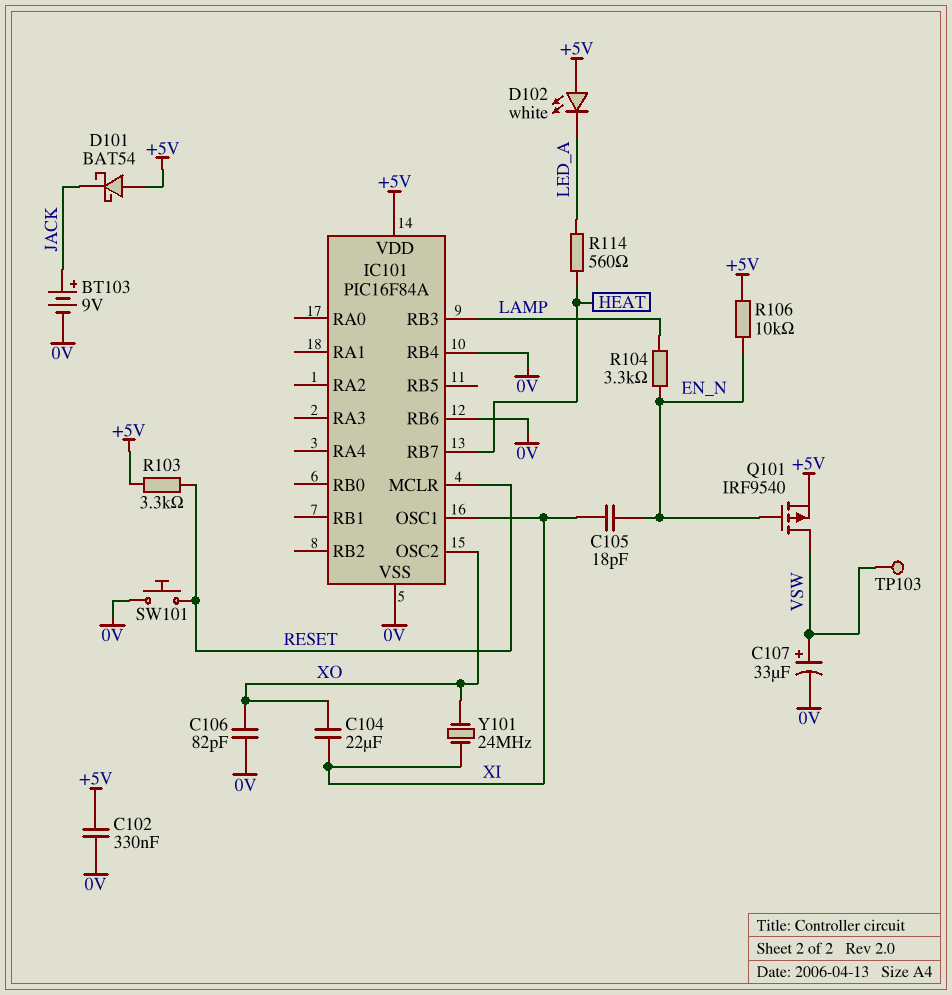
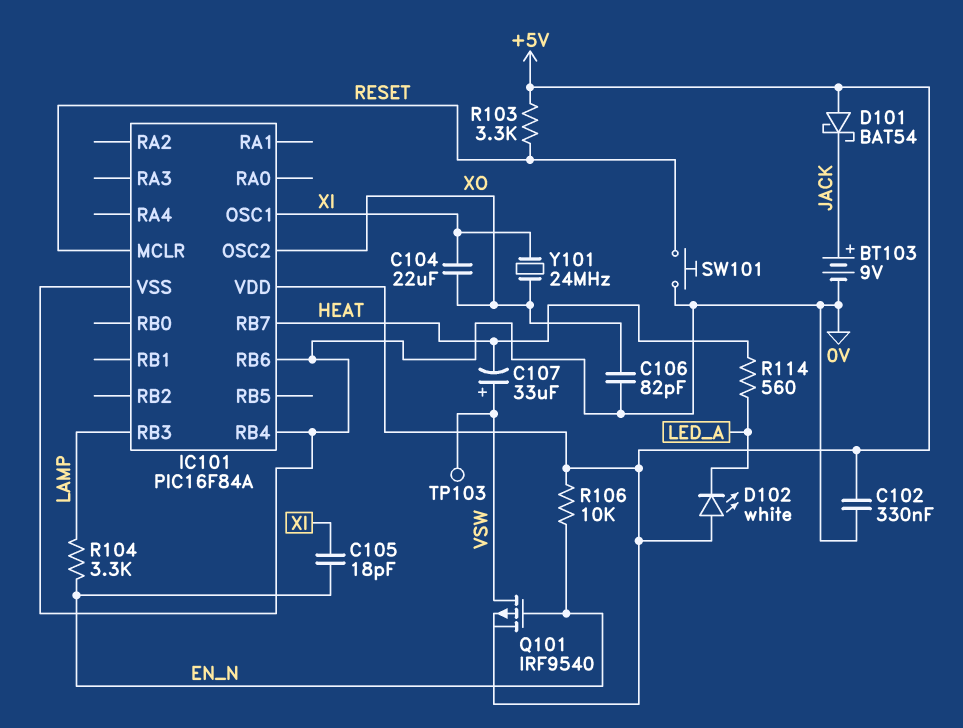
C107: 33uF (plus VSW, minus 0V) -> 33uF (plus VSW, minus HEAT)

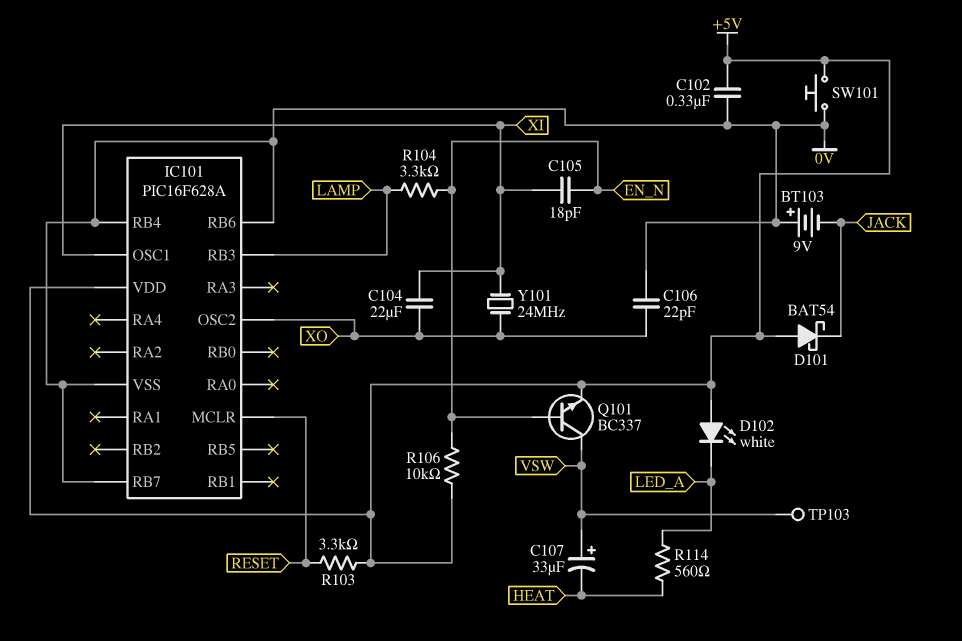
BT103: 9V (plus JACK, minus 0V) -> 9V (plus 0V, minus JACK)
C106: 82pF (0V, XO) -> 22pF (0V, XO)
IC101: PIC16F84A -> PIC16F628A
IC101 pin RB7: HEAT -> 0V
Q101: PMOS IRF9540 (G EN_N, D VSW, S +5V) -> NPN BC337 (B EN_N, C VSW, E +5V)
SW101: button (0V, RESET) -> button (+5V, 0V)

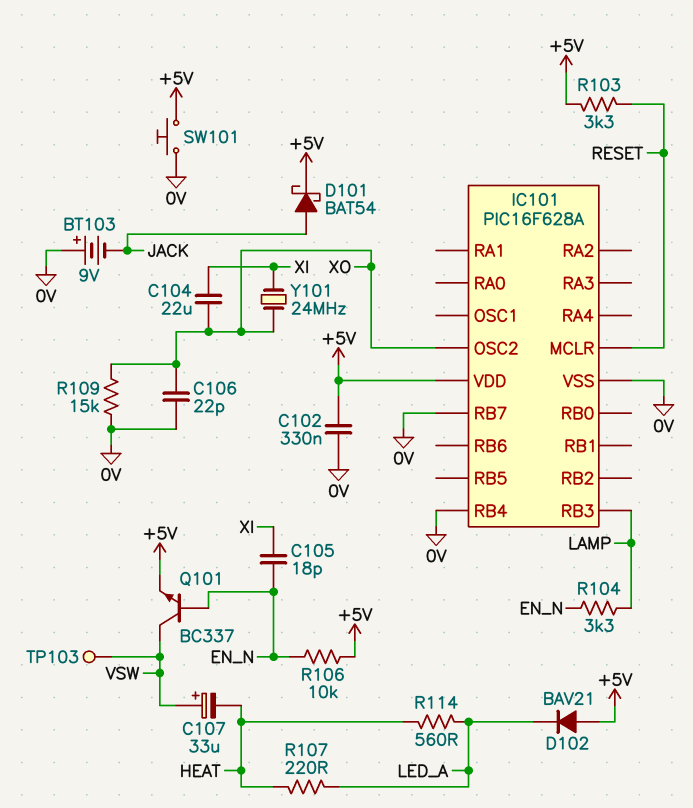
D101: schottky BAT54 (A +5V, K JACK) -> schottky BAT54 (A JACK, K +5V)
D102: LED white (A +5V, K LED_A) -> diode BAV21 (A +5V, K LED_A)
IC101 pin OSC1: XI -> none
IC101 pin RB6: 0V -> none
R107: none -> 220 (HEAT, LED_A)
R109: none -> 15k (0V, XO)

